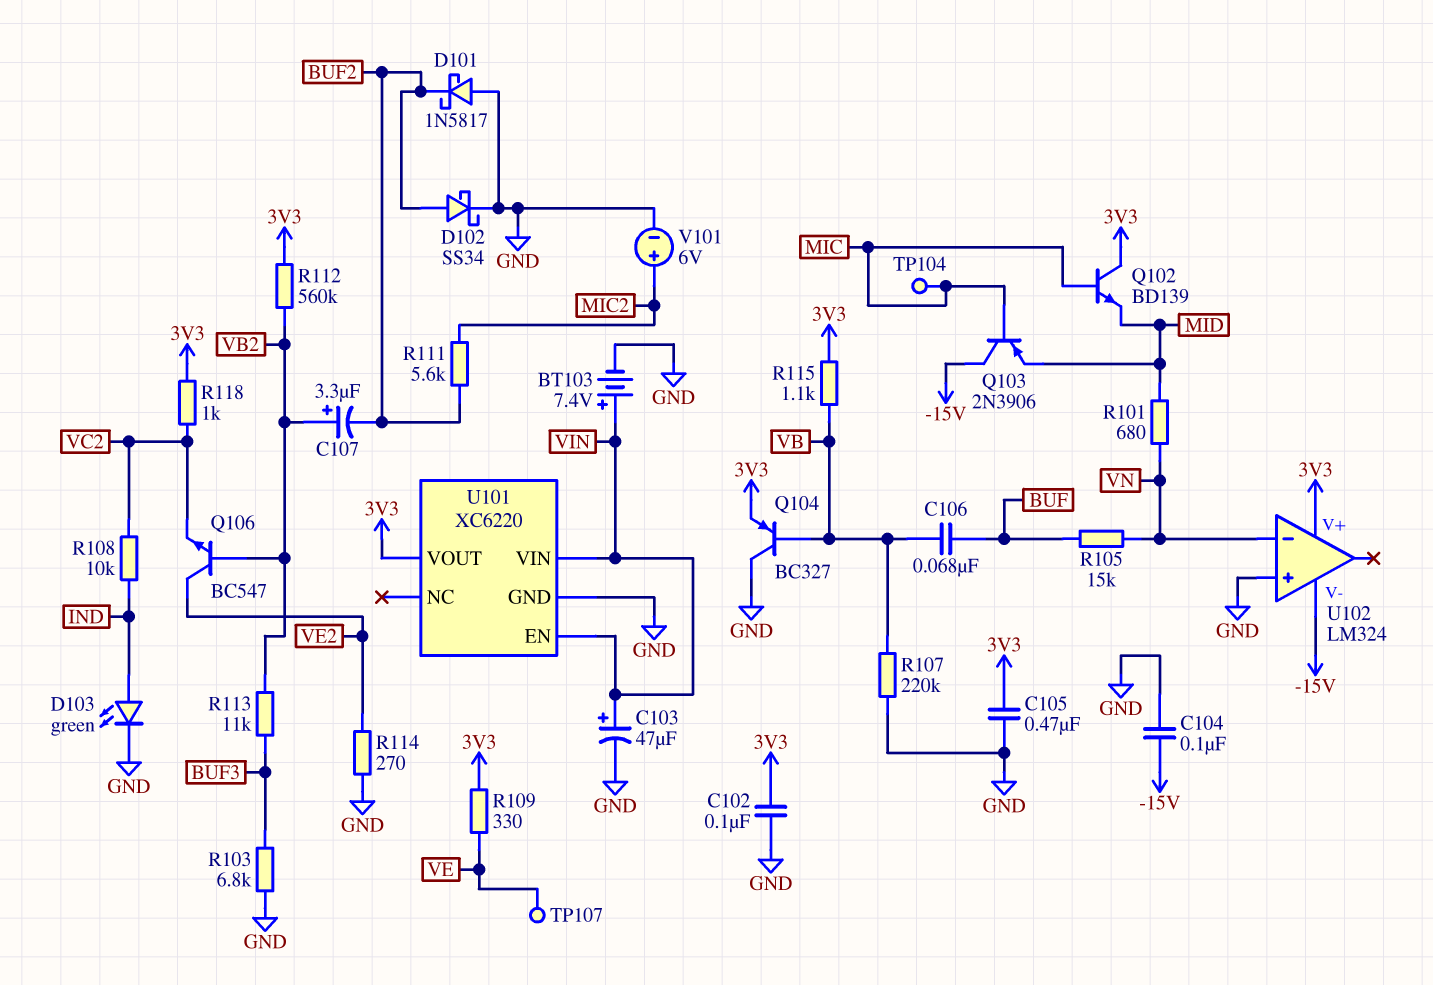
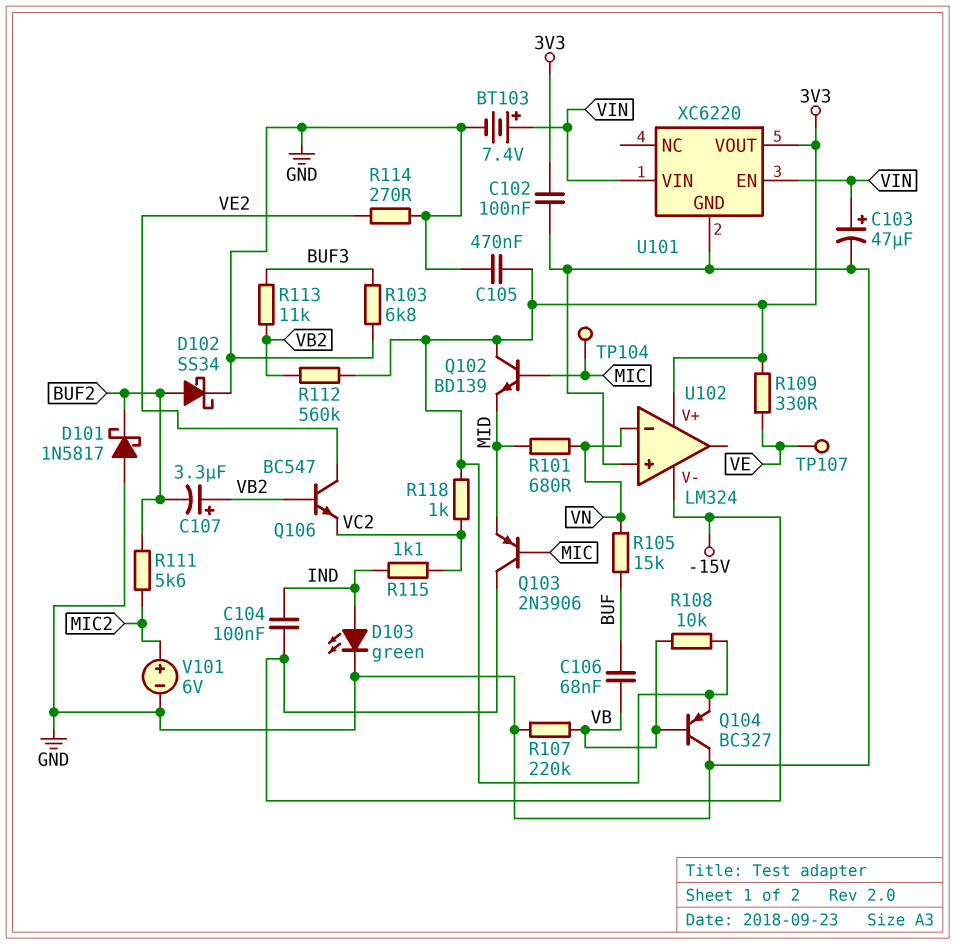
C104: 100nF (-15V, GND) -> 100nF (-15V, IND)
R108: 10k (IND, VC2) -> 10k (3V3, VB)
R115: 1.1k (3V3, VB) -> 1.1k (IND, VC2)

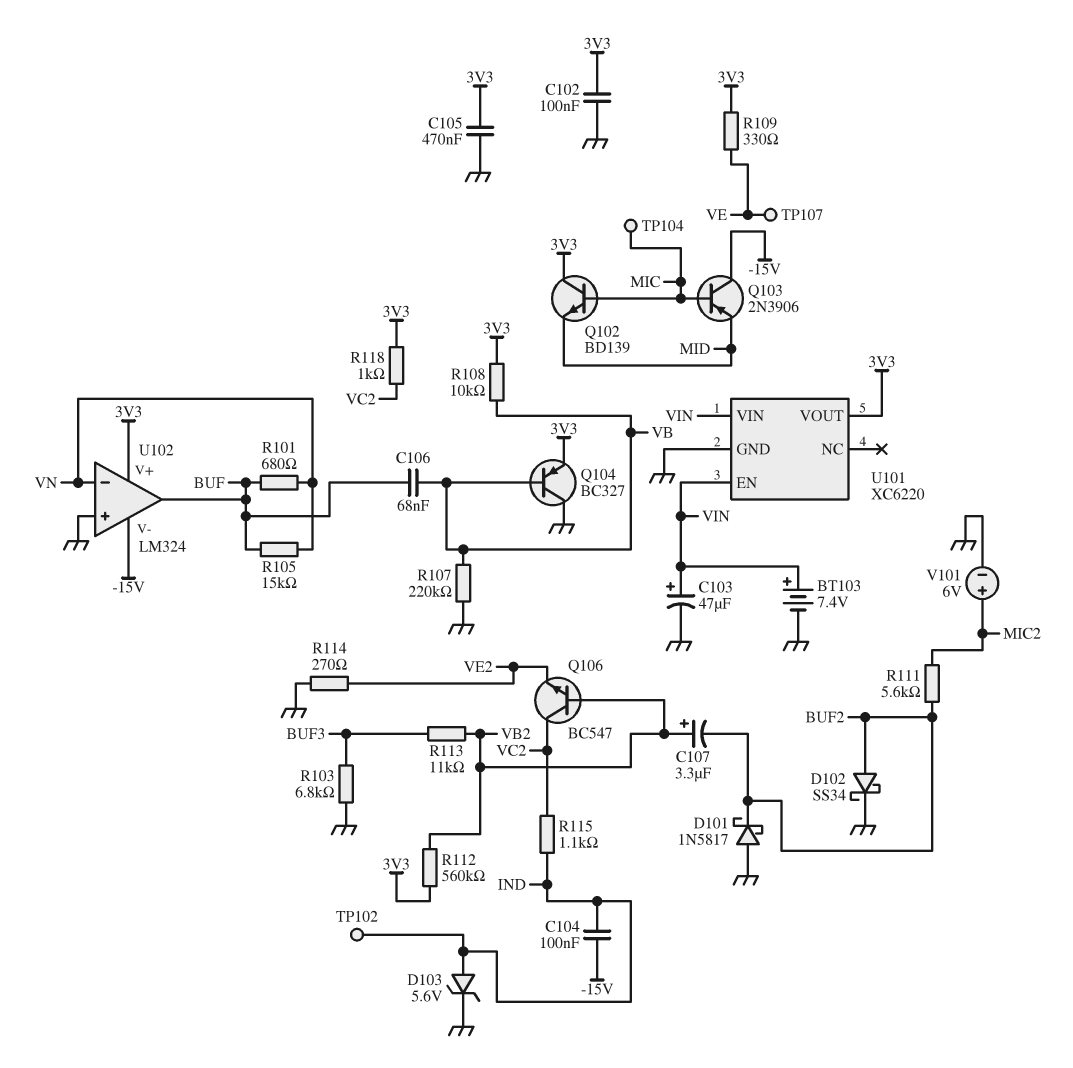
D103: LED green (A IND, K GND) -> zener 5.6V (A IND, K GND)
Q106: NPN BC547 (B VB2, C VE2, E VC2) -> NPN BC547 (B VB2, C VC2, E VE2)
R101: 680 (MID, VN) -> 680 (BUF, VN)
TP102: none -> test point (IND)
U102 pin out: none -> BUF

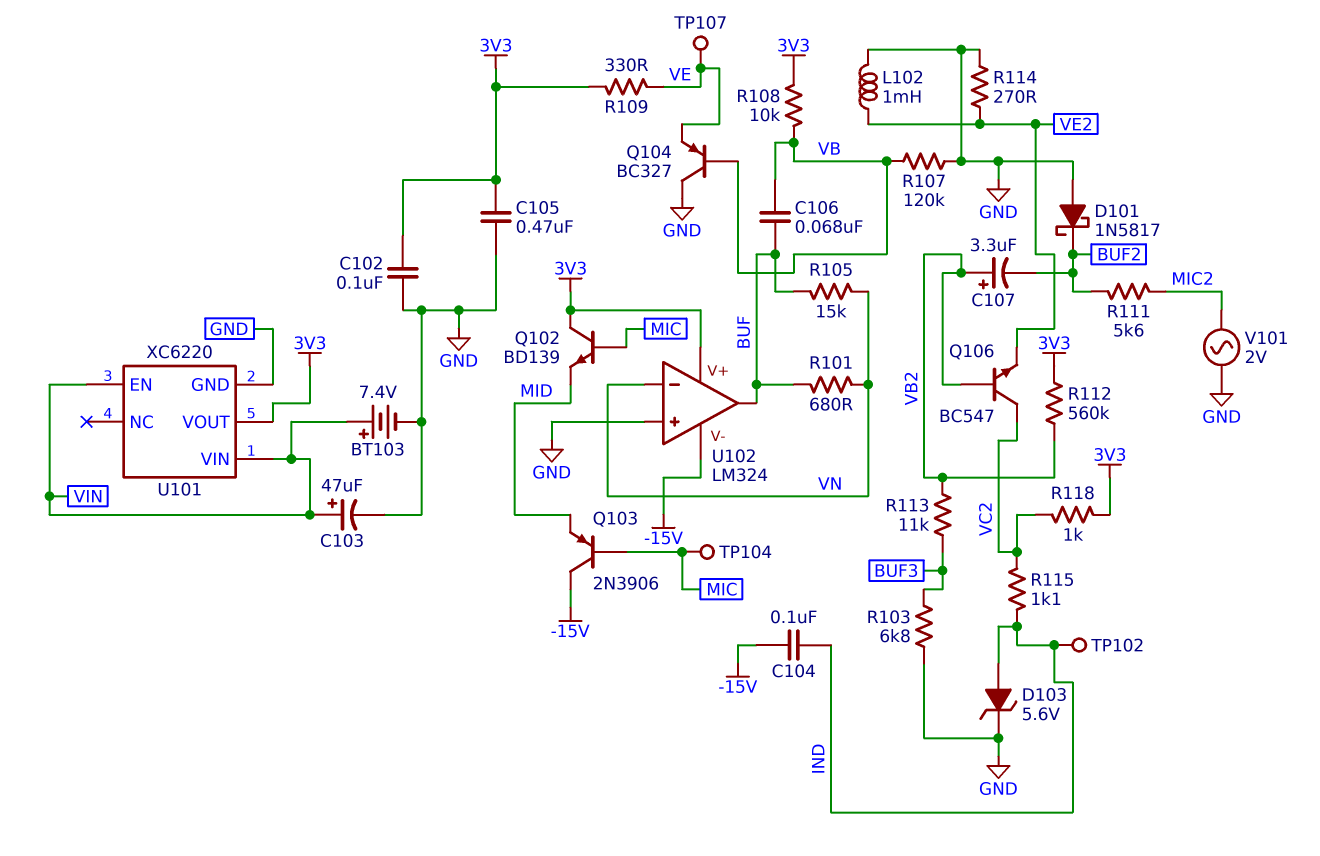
D102: schottky SS34 (A BUF2, K GND) -> none
L102: none -> 1mH (GND, VE2)
Q104: PNP BC327 (B VB, C GND, E 3V3) -> PNP BC327 (B VB, C GND, E VE)
R107: 220k (GND, VB) -> 120k (GND, VB)
V101: 6V (plus MIC2, minus GND) -> AC 2V (GND, MIC2)

